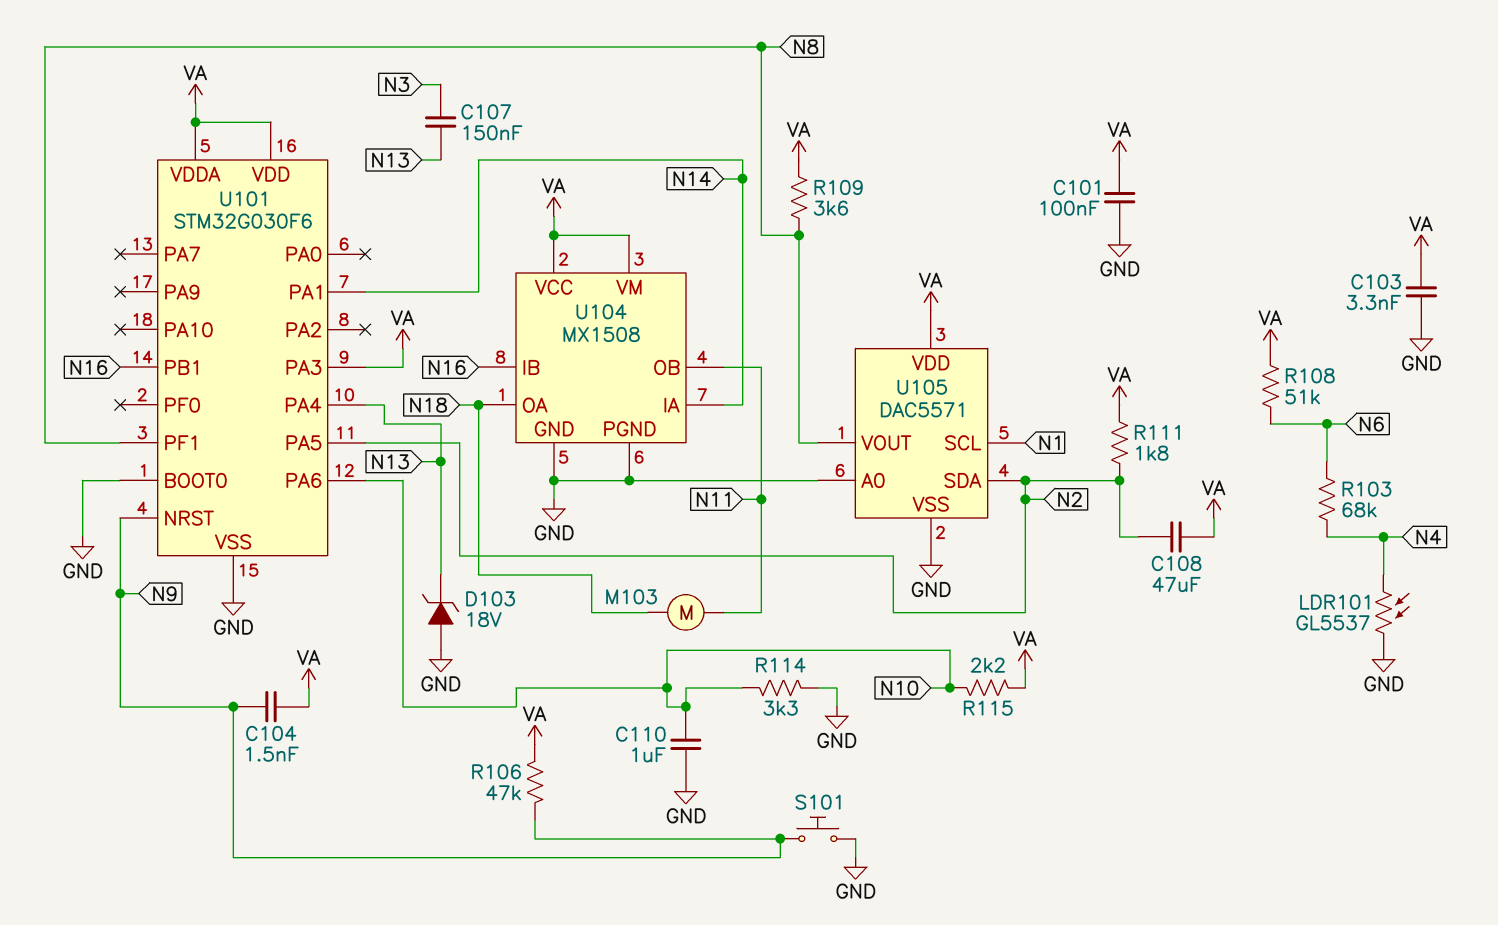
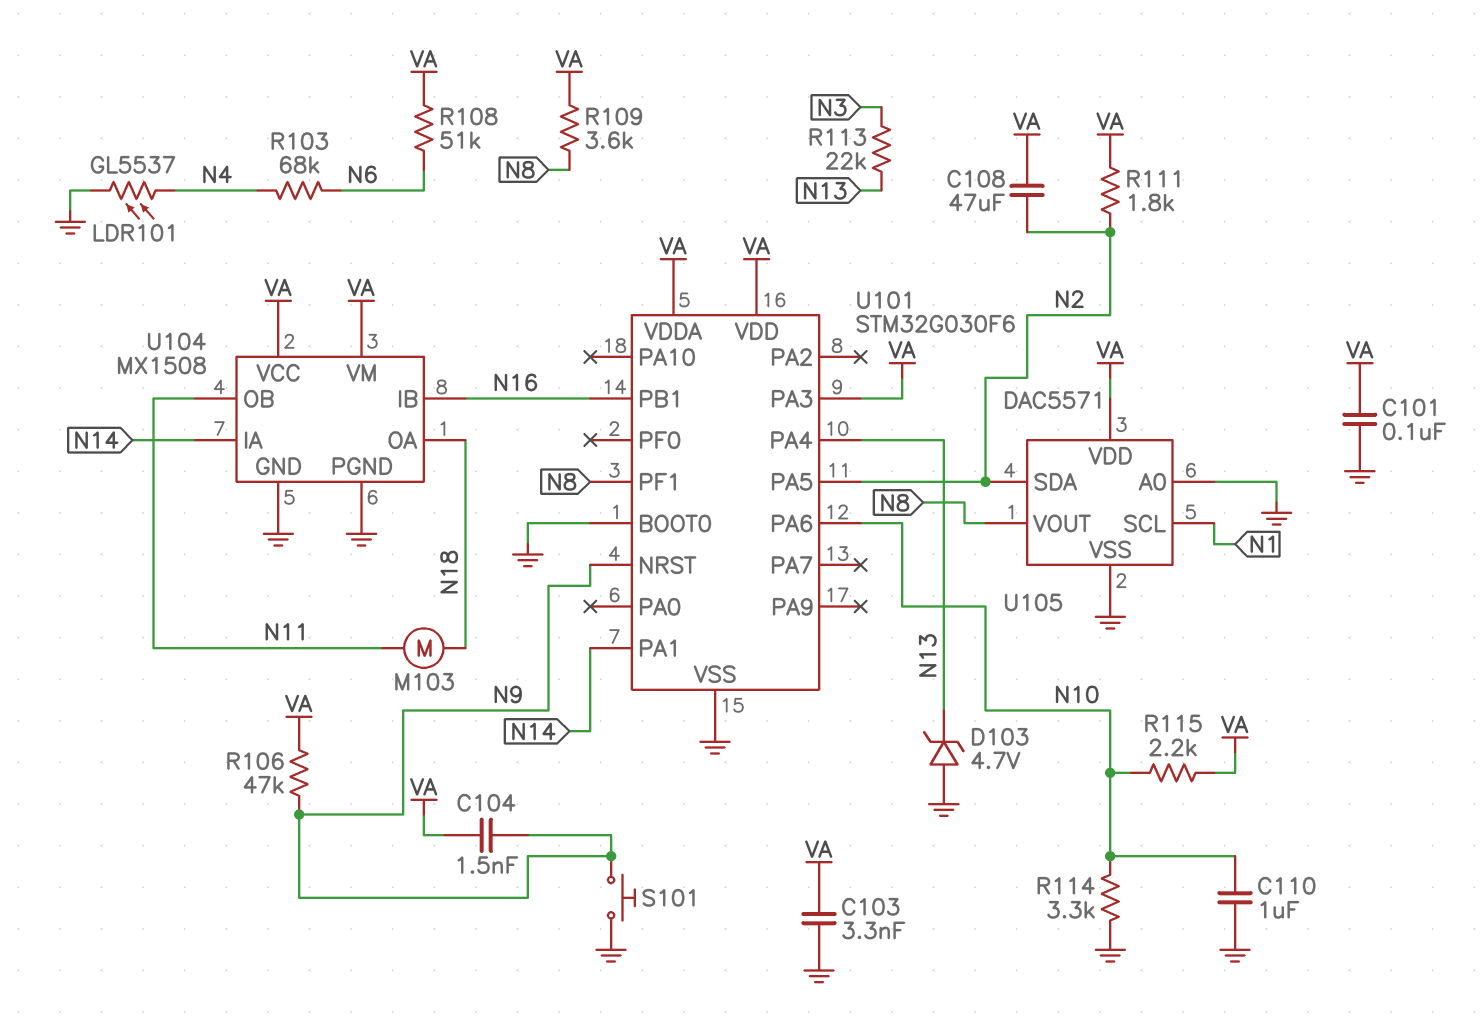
C107: 150nF (N3, N13) -> none
D103: zener 18V (A GND, K N13) -> zener 4.7V (A GND, K N13)
R113: none -> 22k (N3, N13)

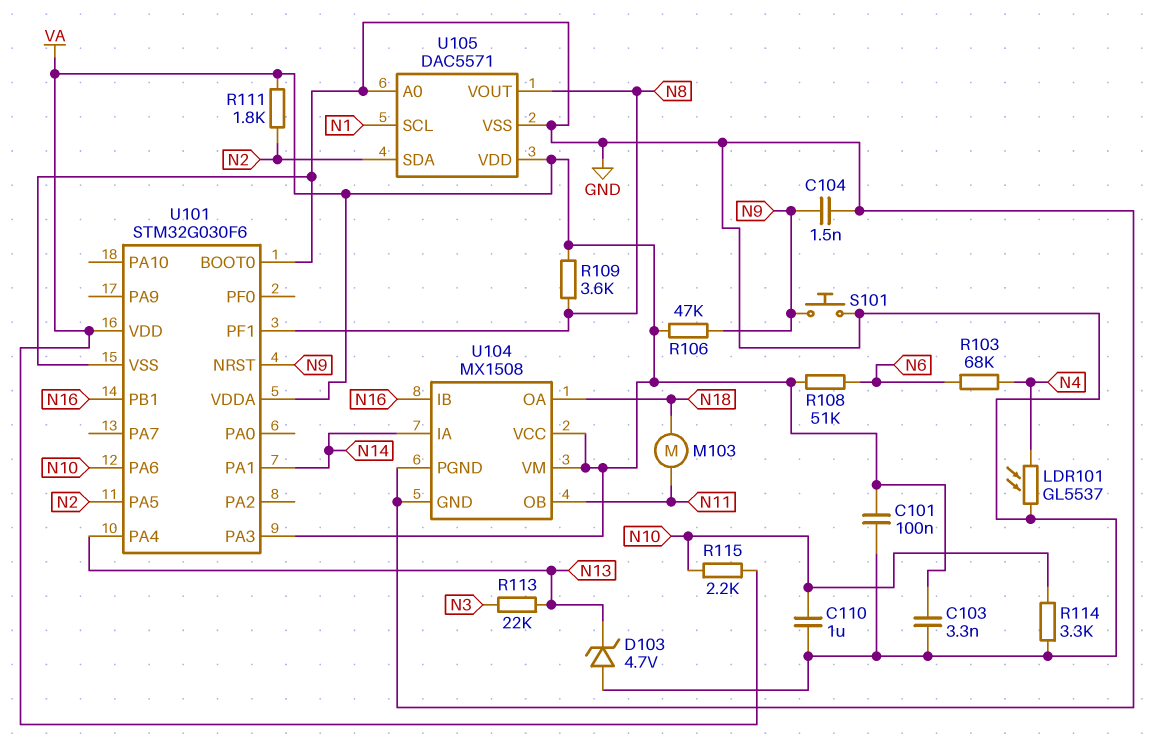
C104: 1.5nF (N9, VA) -> 1.5nF (GND, N9)
C108: 47uF (N2, VA) -> none

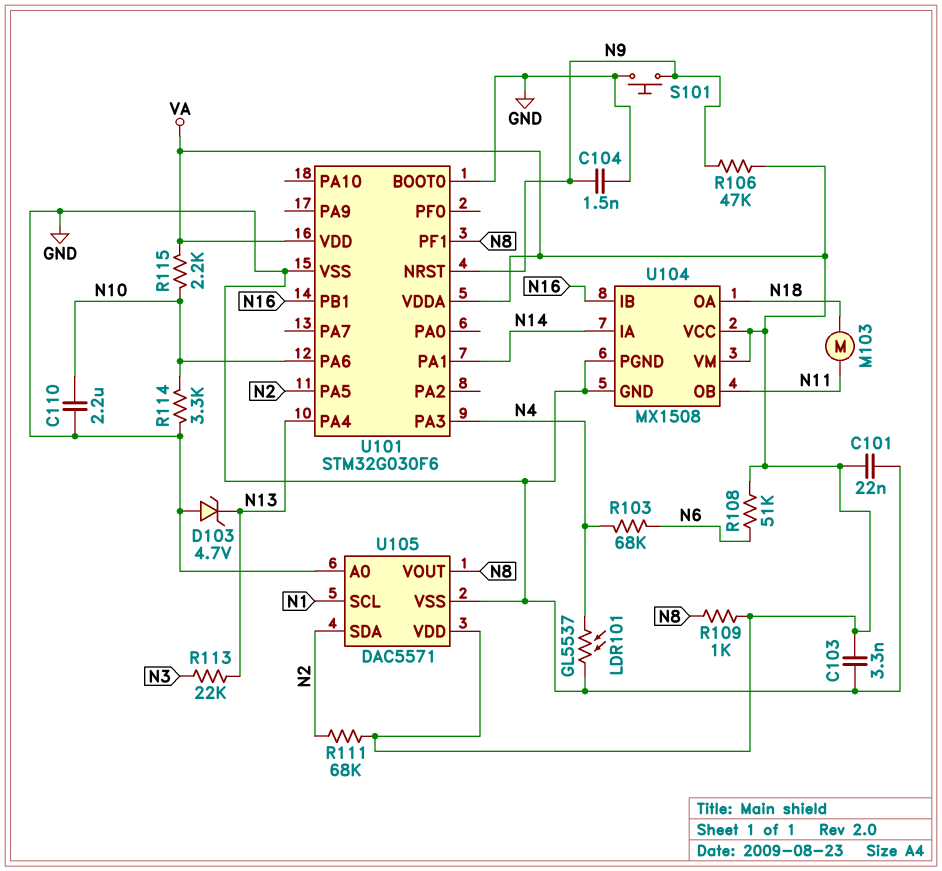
C101: 100nF (GND, VA) -> 22nF (GND, VA)
C110: 1uF (GND, N10) -> 2.2uF (GND, N10)
R109: 3.6k (N8, VA) -> 1k (N8, VA)
R111: 1.8k (N2, VA) -> 68k (N2, VA)
U101 pin PA3: VA -> N4

